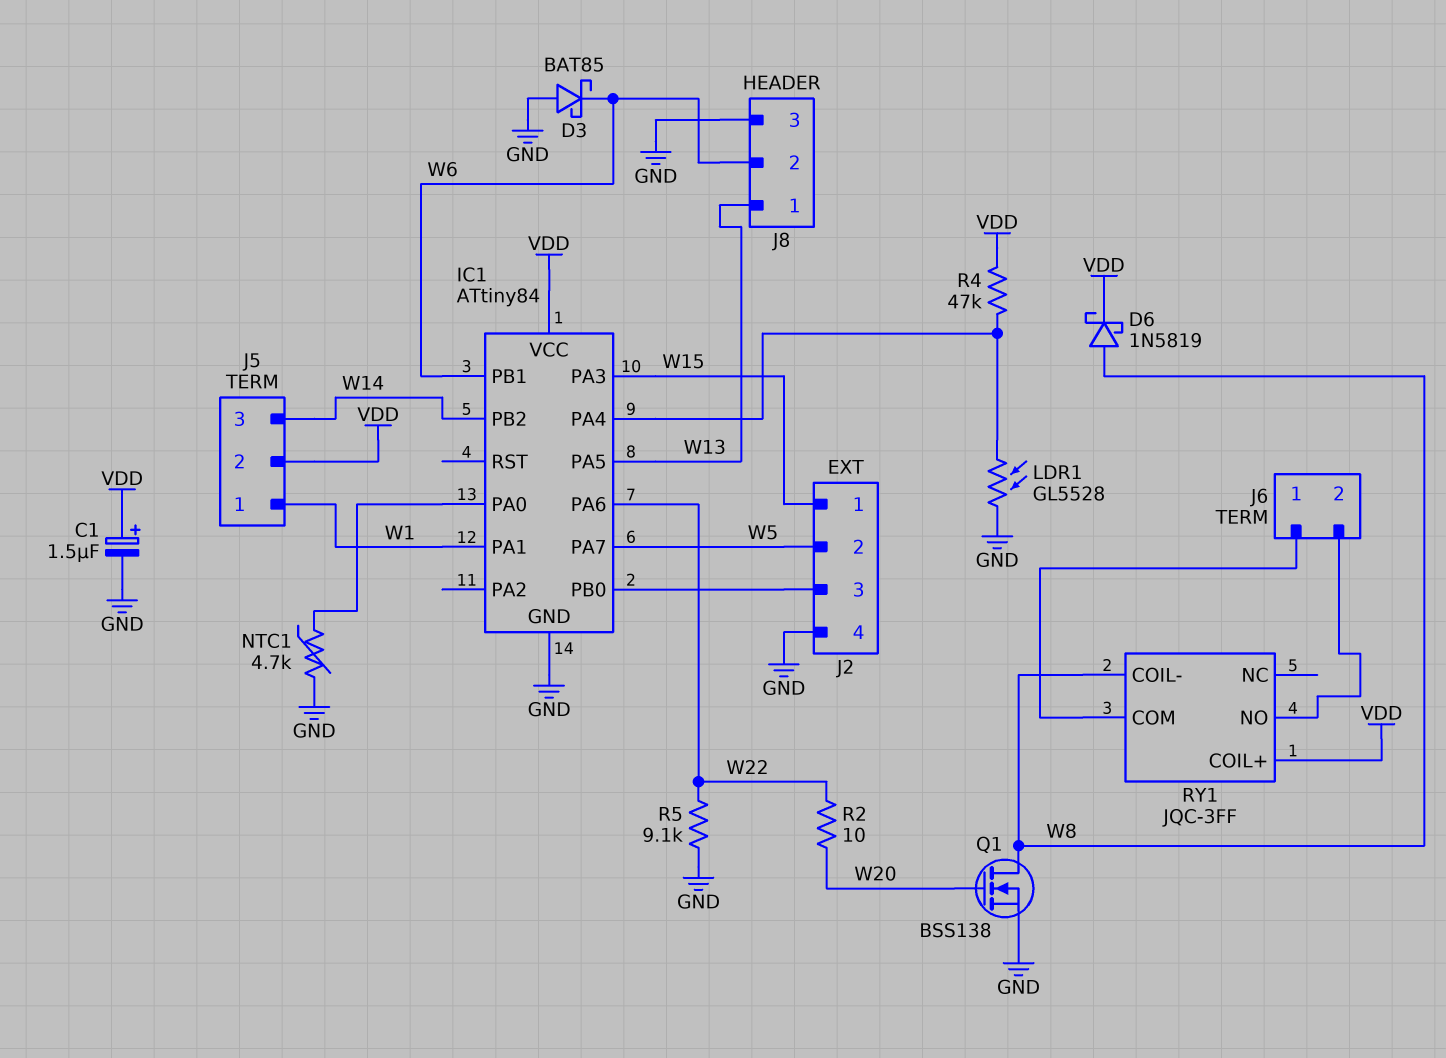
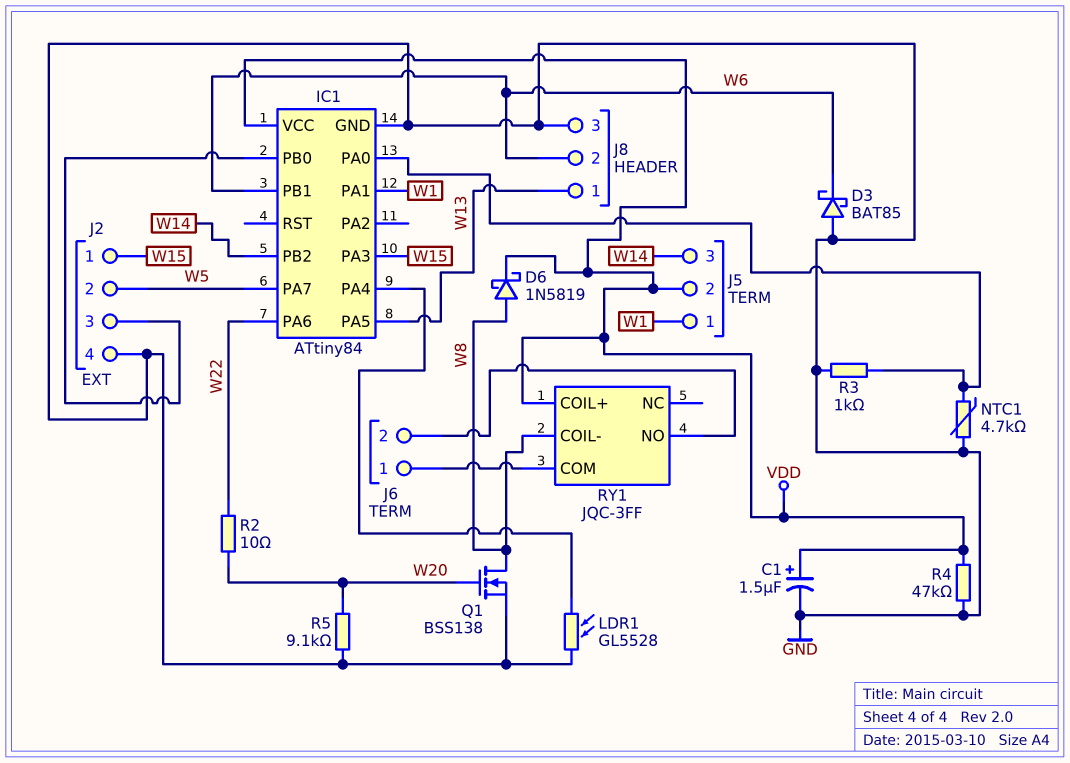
R3: none -> 1k (GND, IC1/PA0)
R4: 47k (IC1/PA4, VDD) -> 47k (GND, VDD)
R5: 9.1k (GND, W22) -> 9.1k (GND, W20)

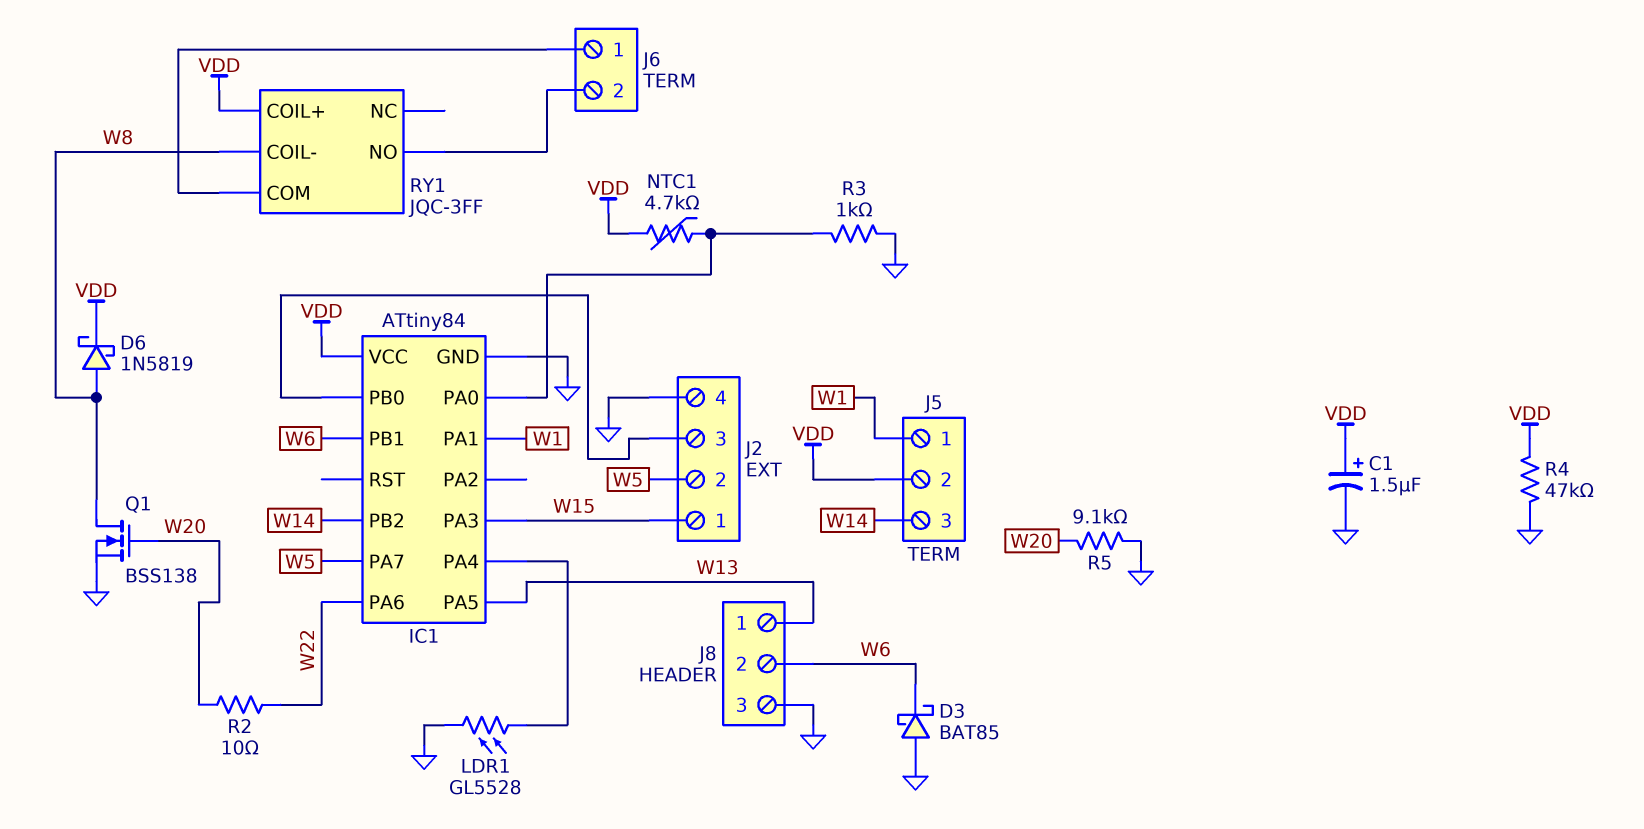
NTC1: 4.7k (GND, IC1/PA0) -> 4.7k (IC1/PA0, VDD)

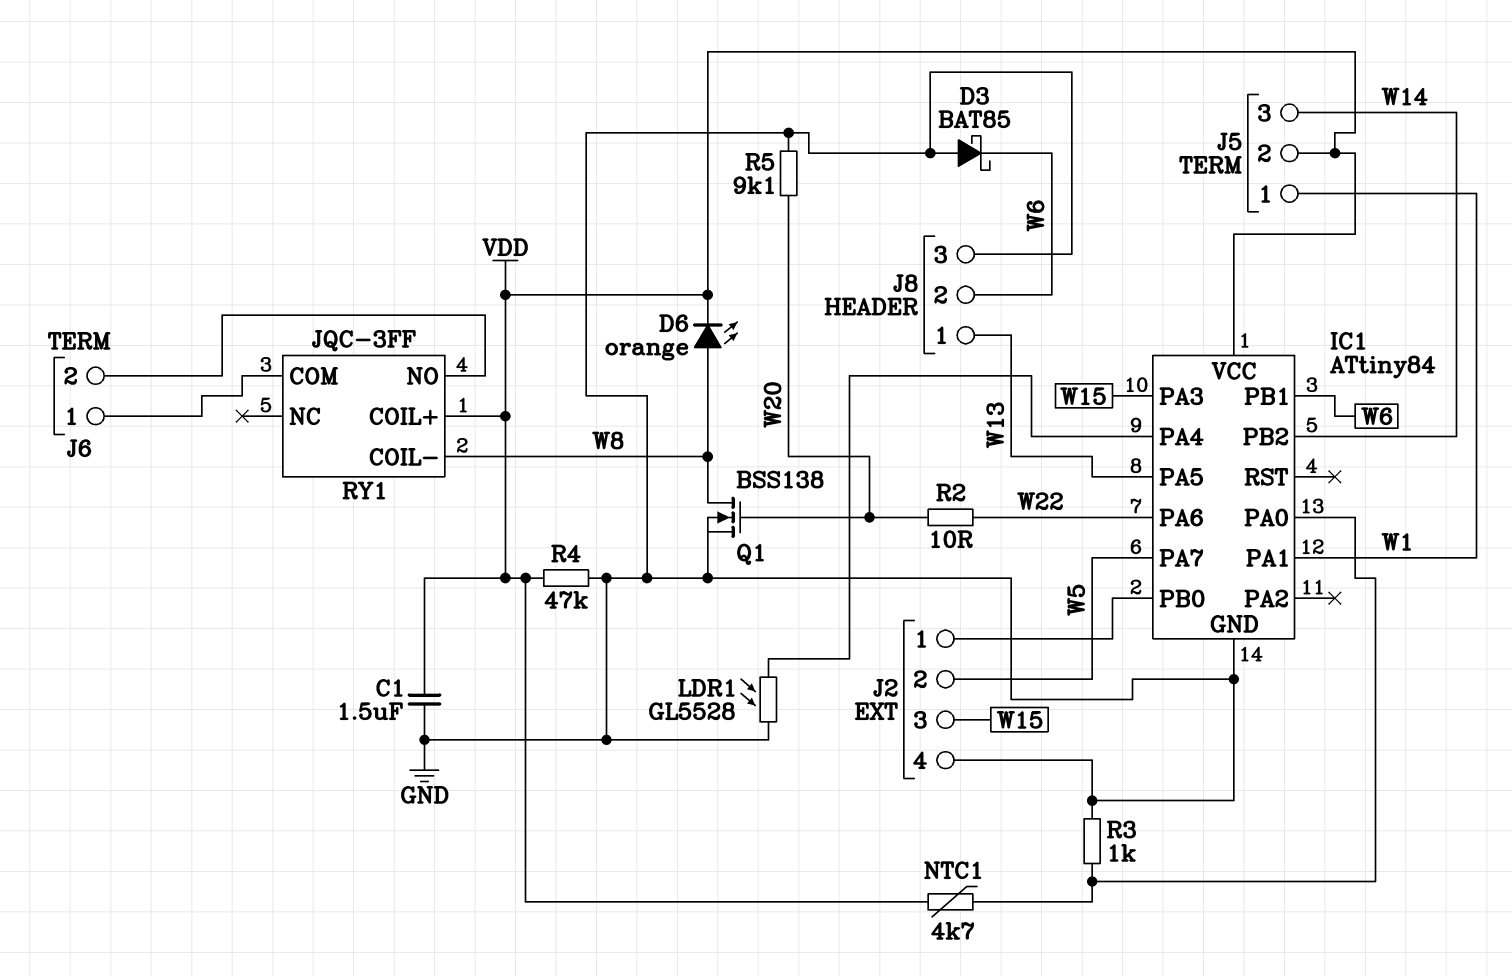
C1: 1.5uF (plus VDD, minus GND) -> 1.5uF (GND, VDD)
D6: schottky 1N5819 (A W8, K VDD) -> LED orange (A W8, K VDD)
J2 pin 1: W15 -> IC1/PB0
J2 pin 3: IC1/PB0 -> W15

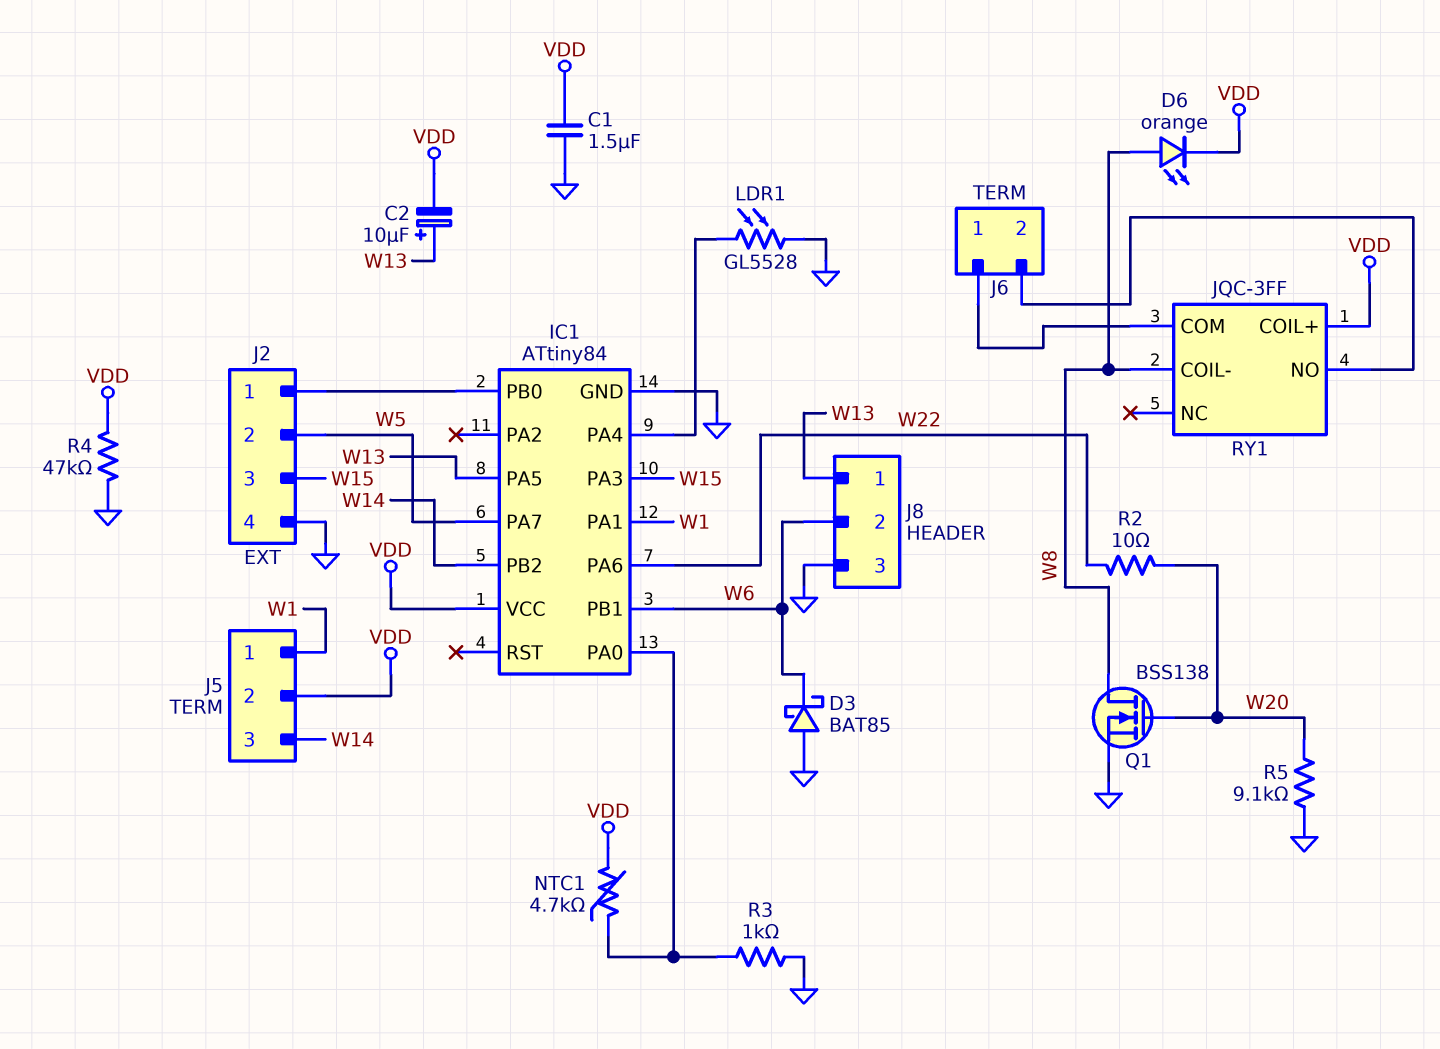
C2: none -> 10uF (plus W13, minus VDD)

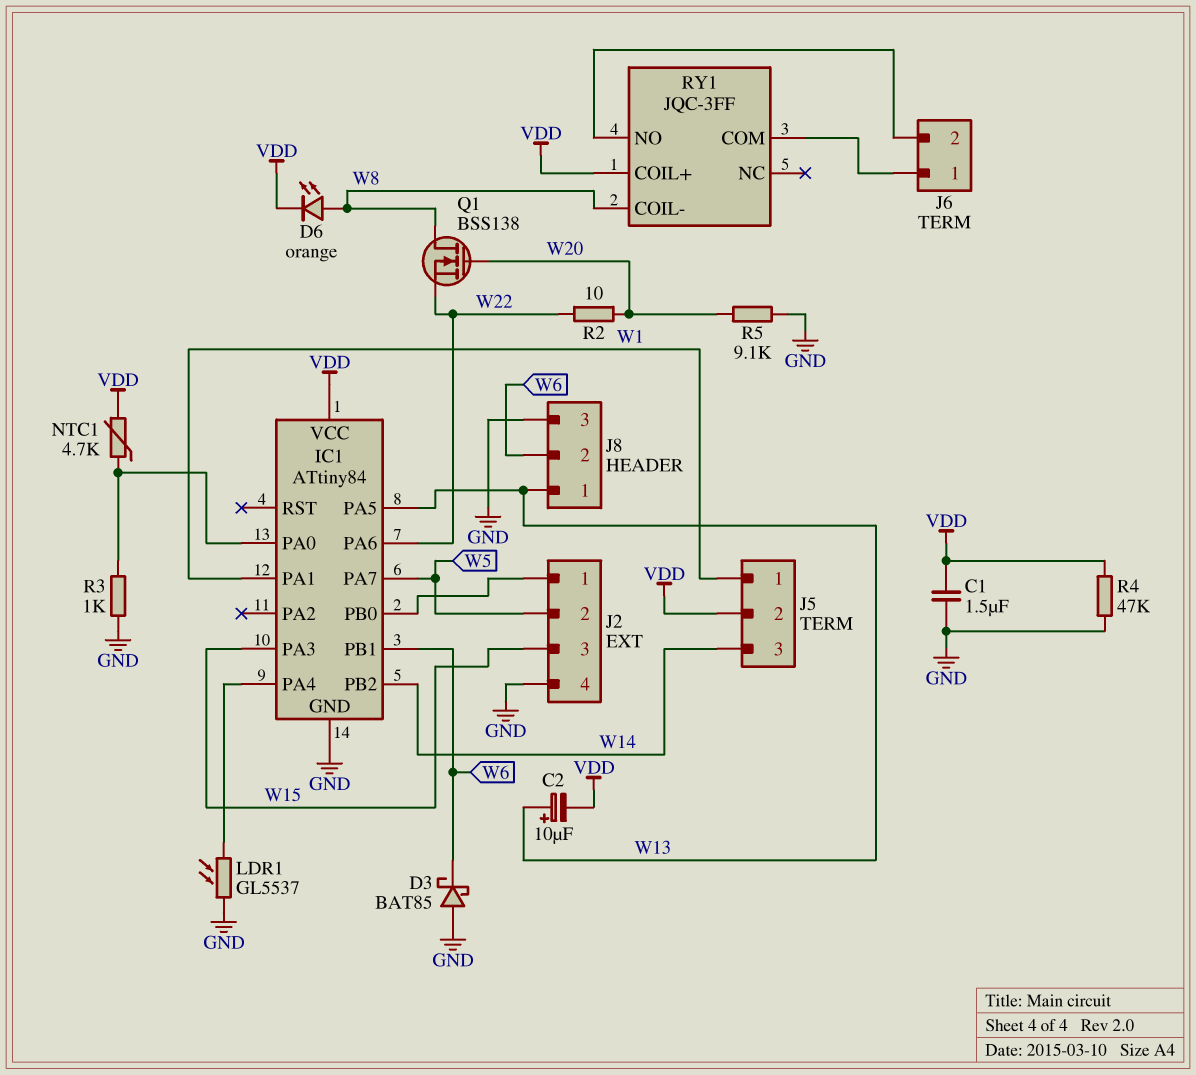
LDR1: GL5528 (GND, IC1/PA4) -> GL5537 (GND, IC1/PA4)
Q1: NMOS BSS138 (G W20, D W8, S GND) -> NMOS BSS138 (G W20, D W8, S W22)

